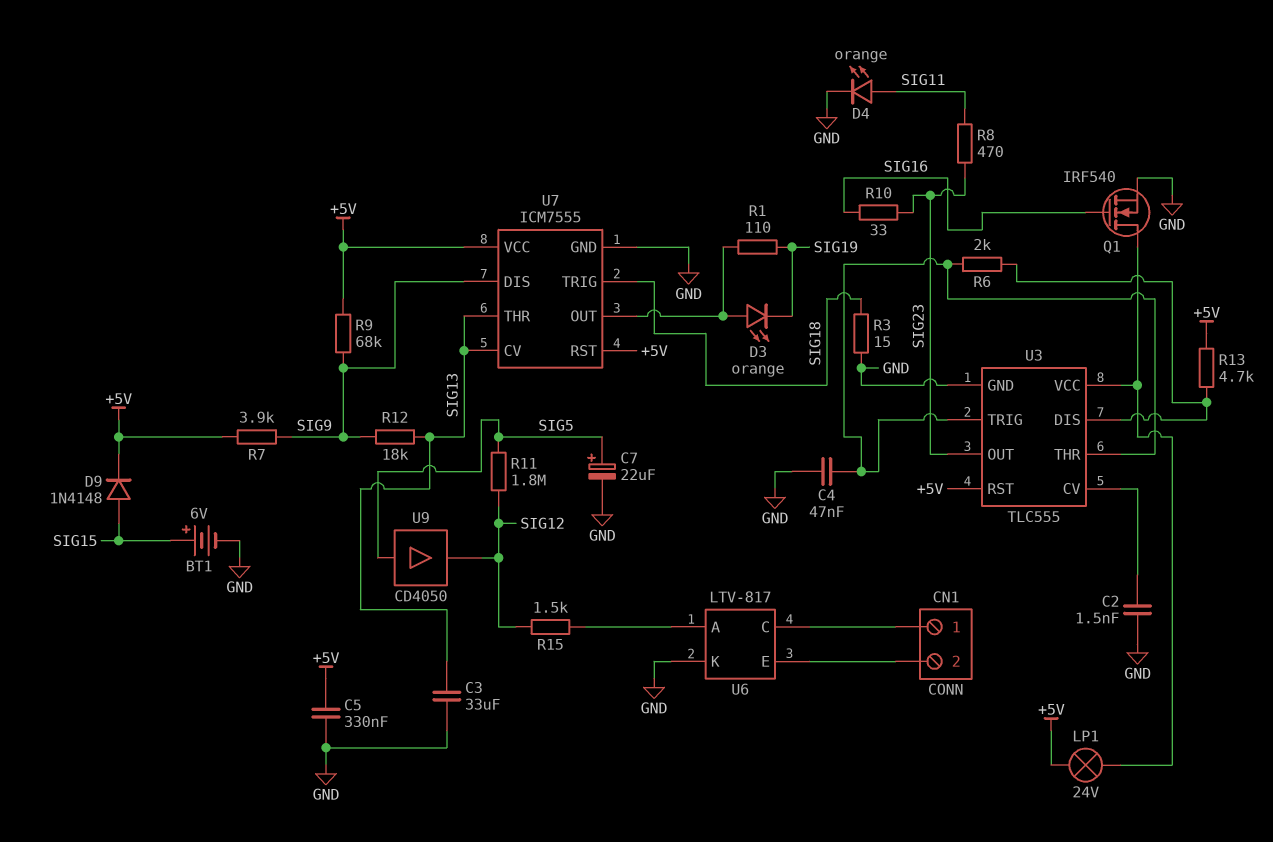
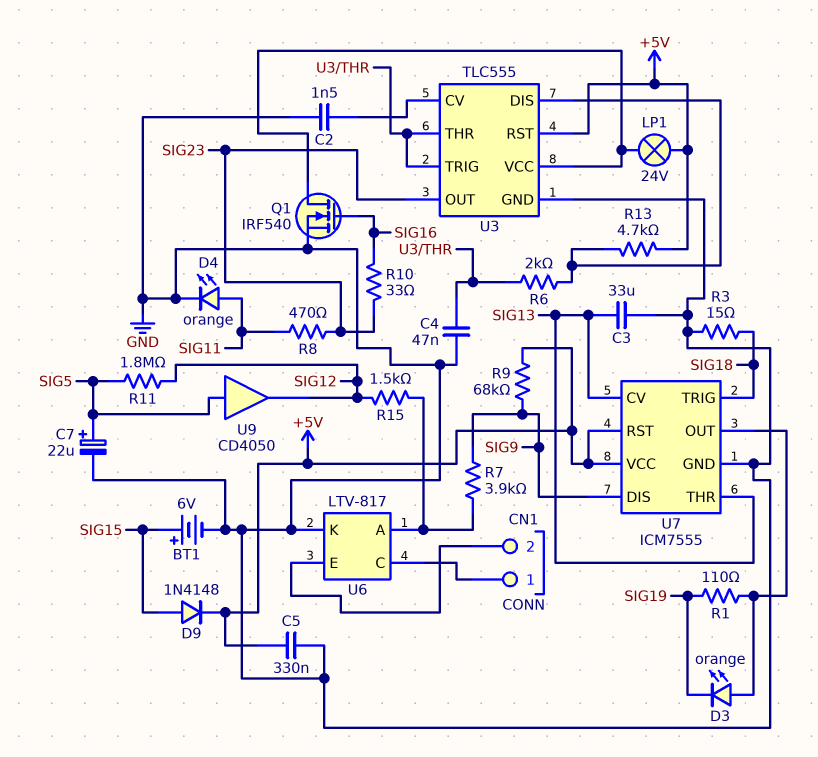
R7: 3.9k (+5V, SIG9) -> 3.9k (SIG9, U6/A)
R12: 18k (SIG9, SIG13) -> none

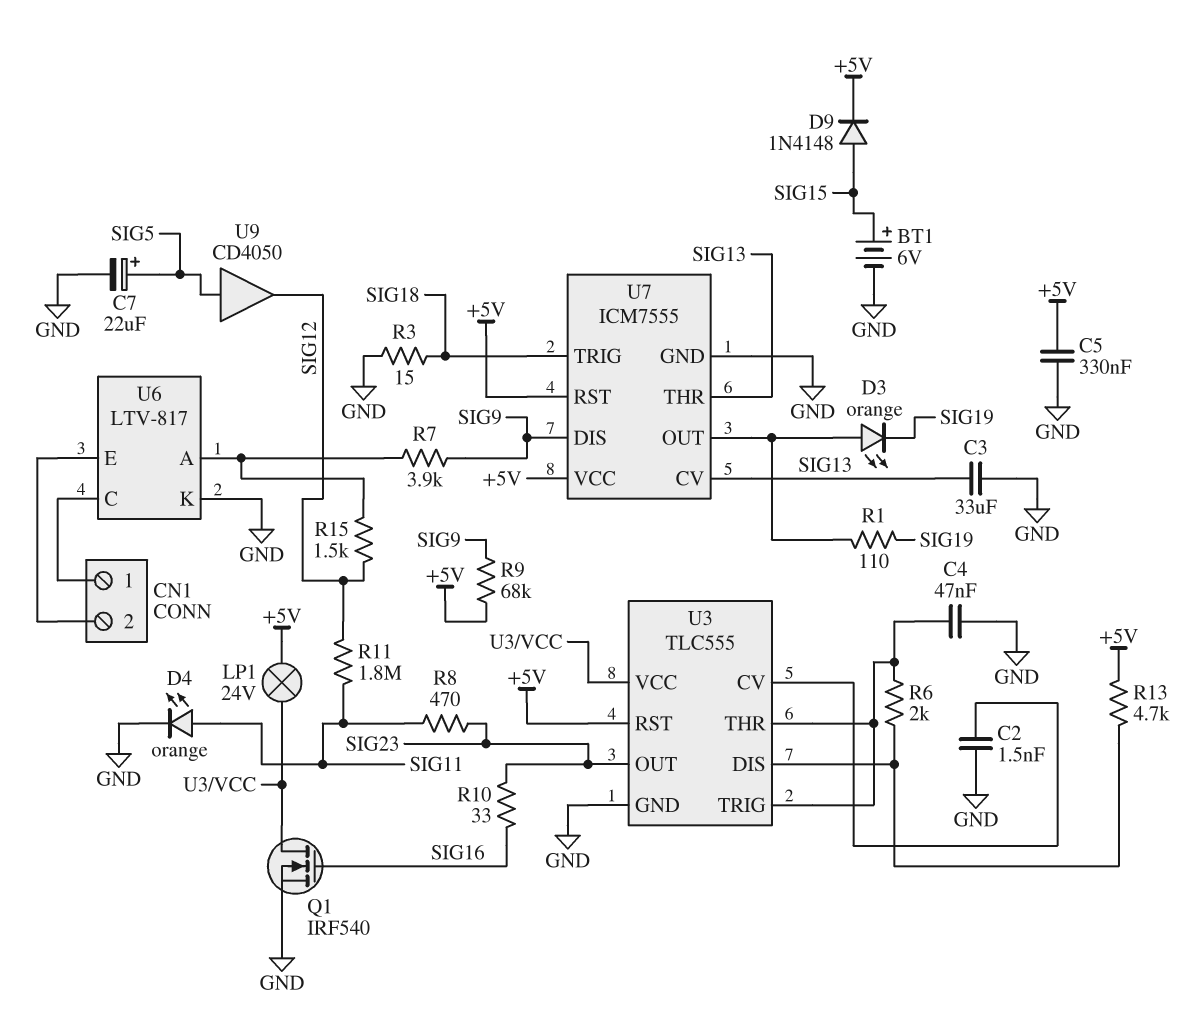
R11: 1.8M (SIG5, SIG12) -> 1.8M (SIG11, SIG12)

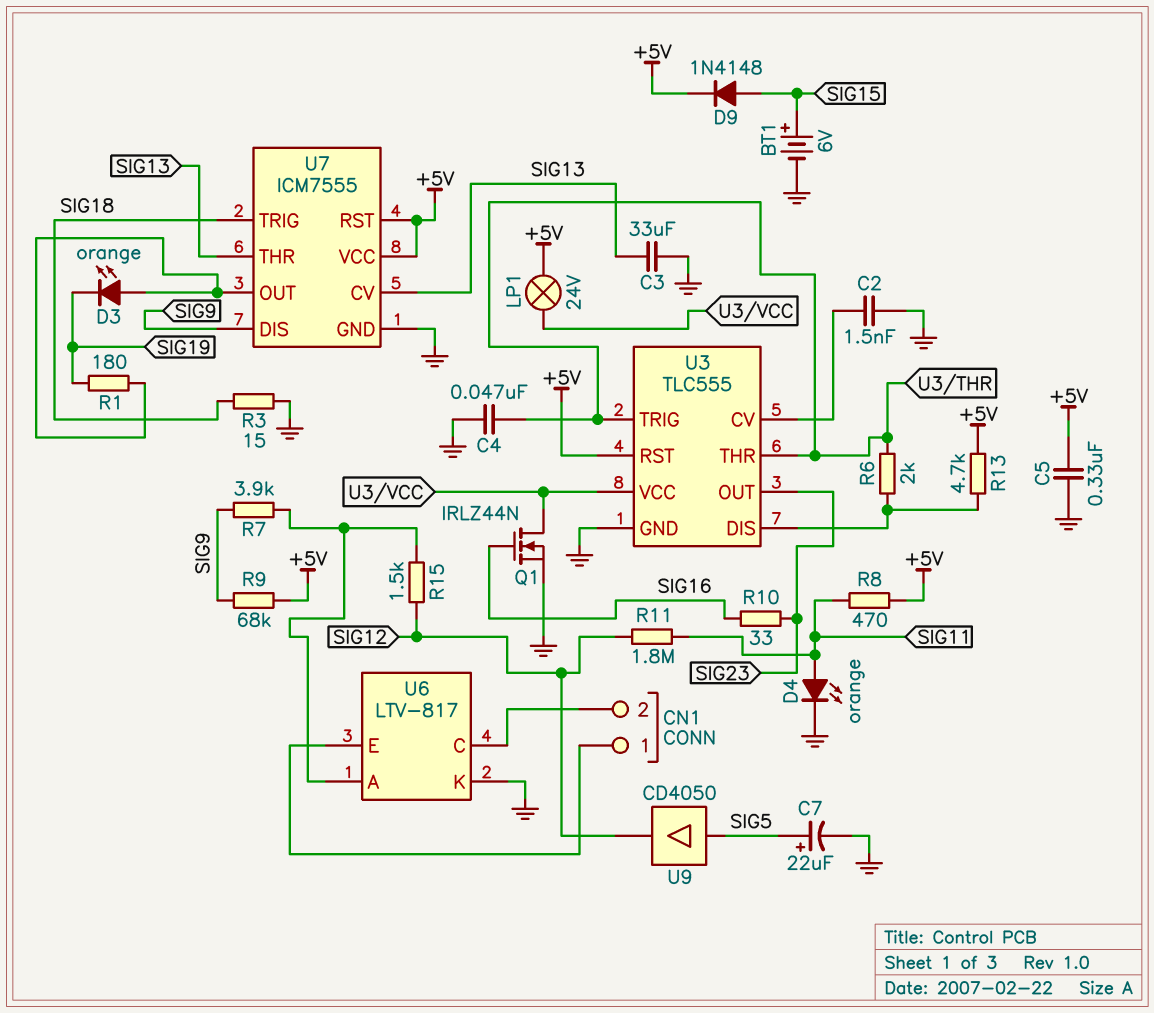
Q1: NMOS IRF540 (G SIG16, D U3/VCC, S GND) -> NMOS IRLZ44N (G SIG16, D U3/VCC, S GND)
R1: 110 (SIG19, U7/OUT) -> 180 (SIG19, U7/OUT)
R8: 470 (SIG11, SIG23) -> 470 (+5V, SIG11)
U6 pin C: CN1/1 -> CN1/2
U6 pin E: CN1/2 -> CN1/1

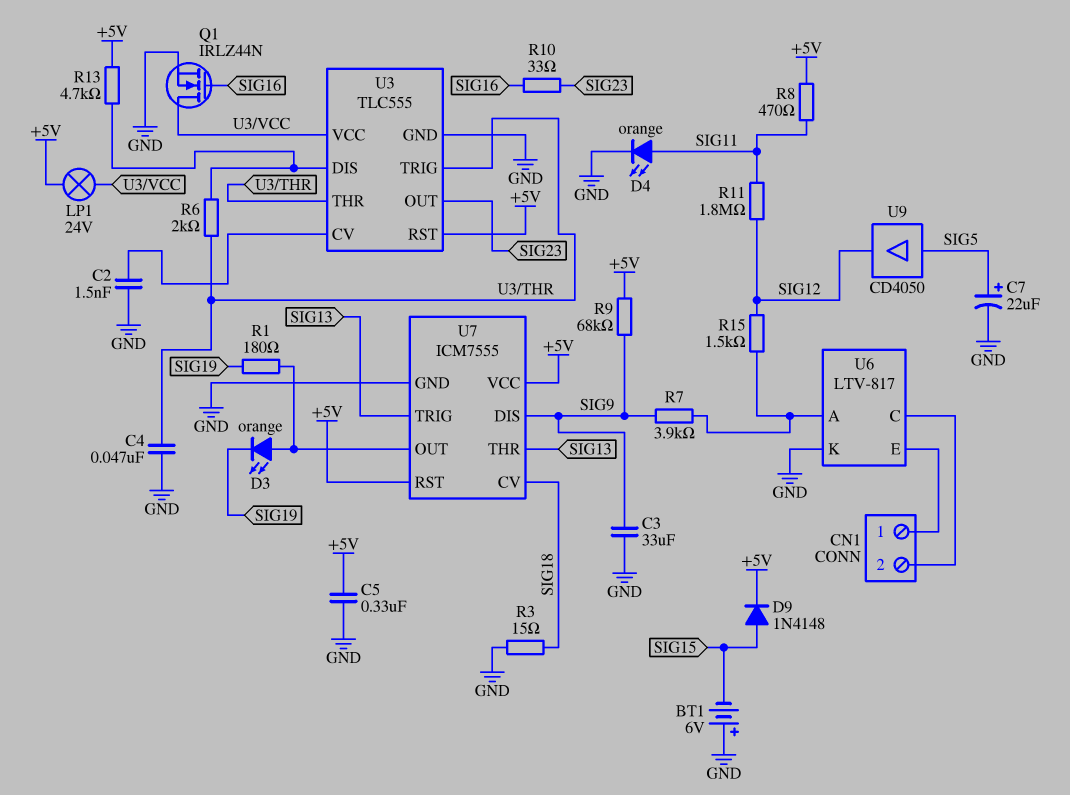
BT1: 6V (plus SIG15, minus GND) -> 6V (plus GND, minus SIG15)
C3: 33uF (GND, SIG13) -> 33uF (GND, SIG9)
U7 pin CV: SIG13 -> SIG18
U7 pin TRIG: SIG18 -> SIG13

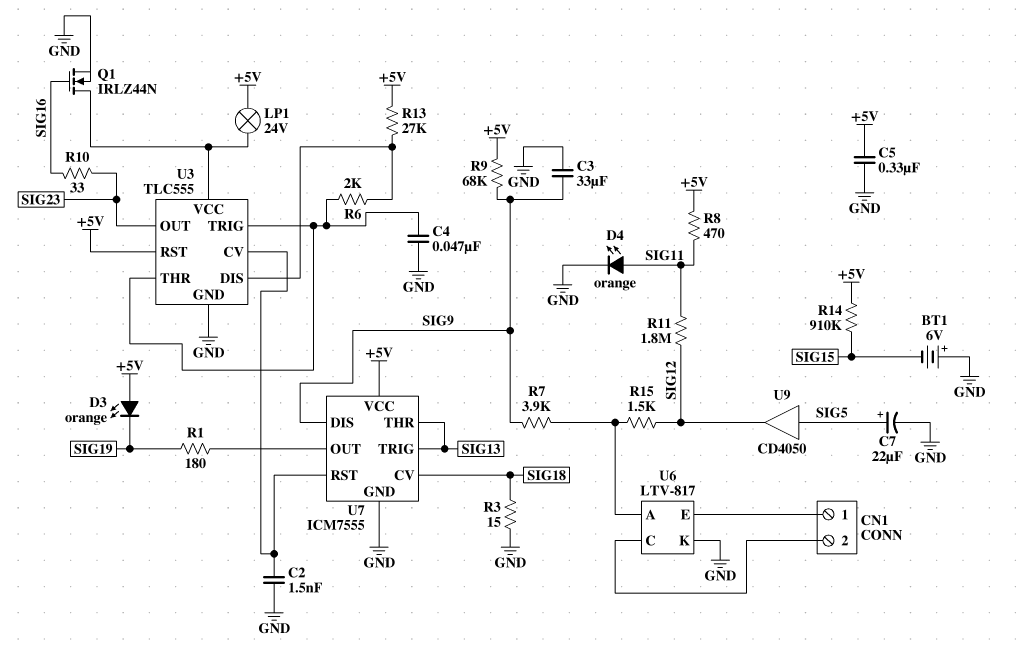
D3: LED orange (A U7/OUT, K SIG19) -> LED orange (A +5V, K SIG19)
D9: diode 1N4148 (A SIG15, K +5V) -> none
R13: 4.7k (+5V, U3/DIS) -> 27k (+5V, U3/DIS)
R14: none -> 910k (+5V, SIG15)
U7 pin RST: +5V -> U3/CV

